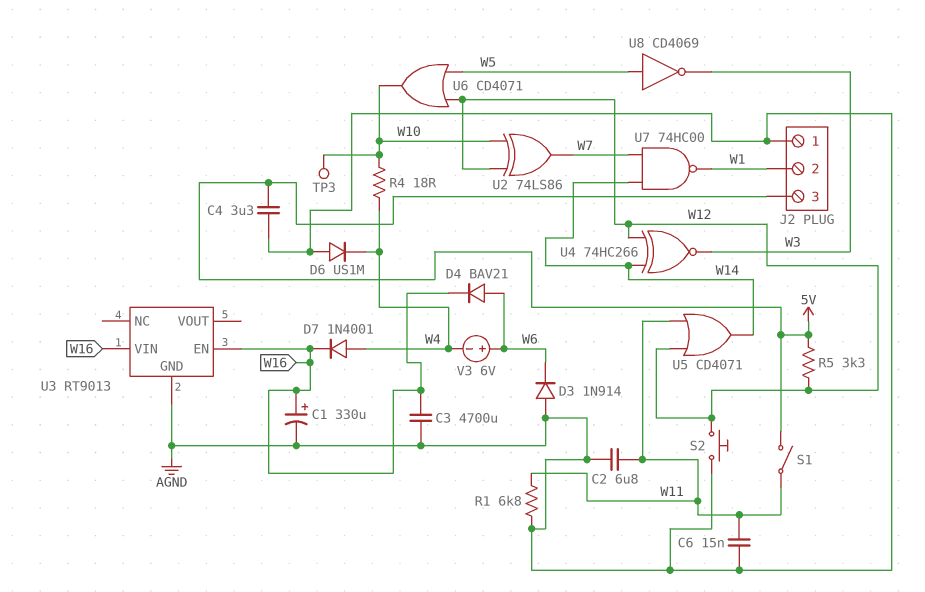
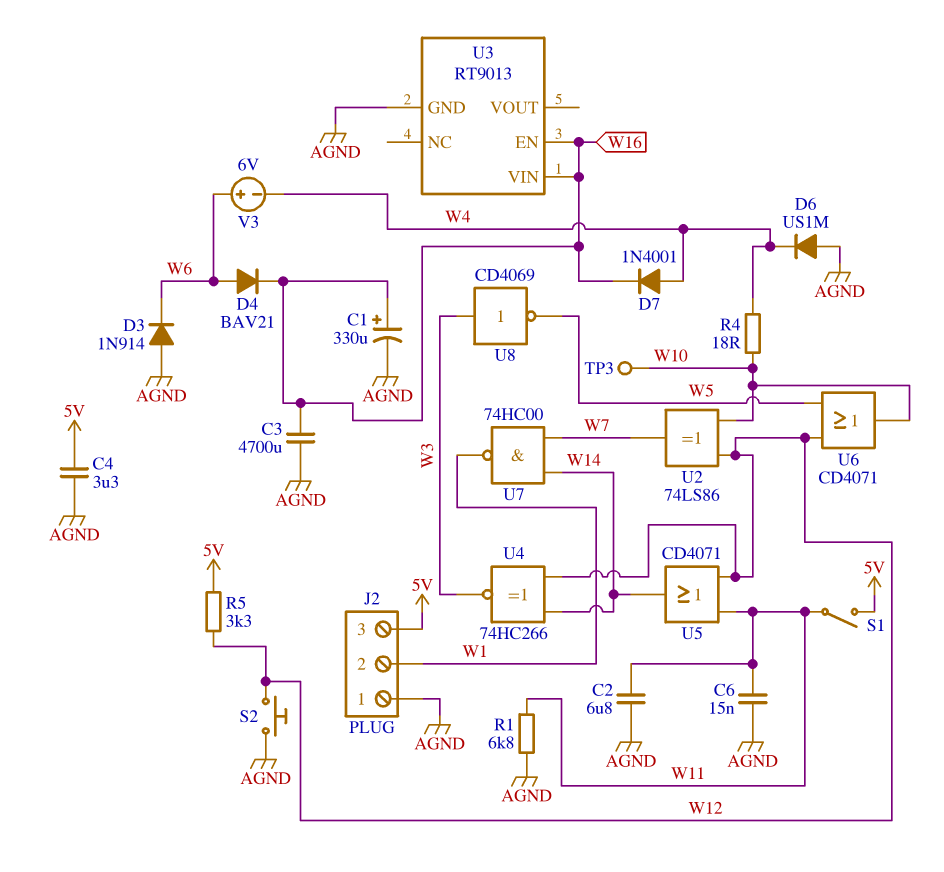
U8: NOT CD4069 (in W5, out W3) -> NOT CD4069 (in W3, out W5)

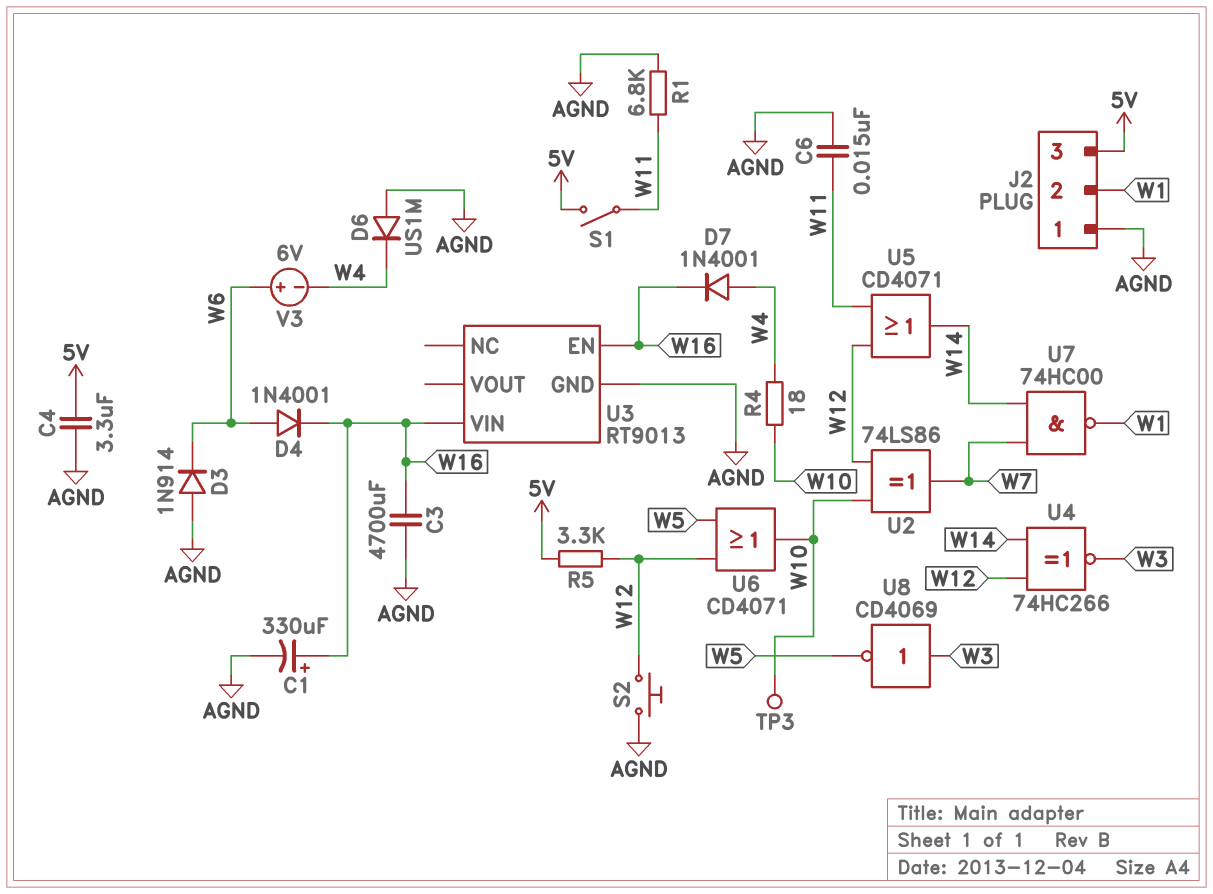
C2: 6.8uF (AGND, W11) -> none
D4: diode BAV21 (A W6, K W16) -> diode 1N4001 (A W6, K W16)

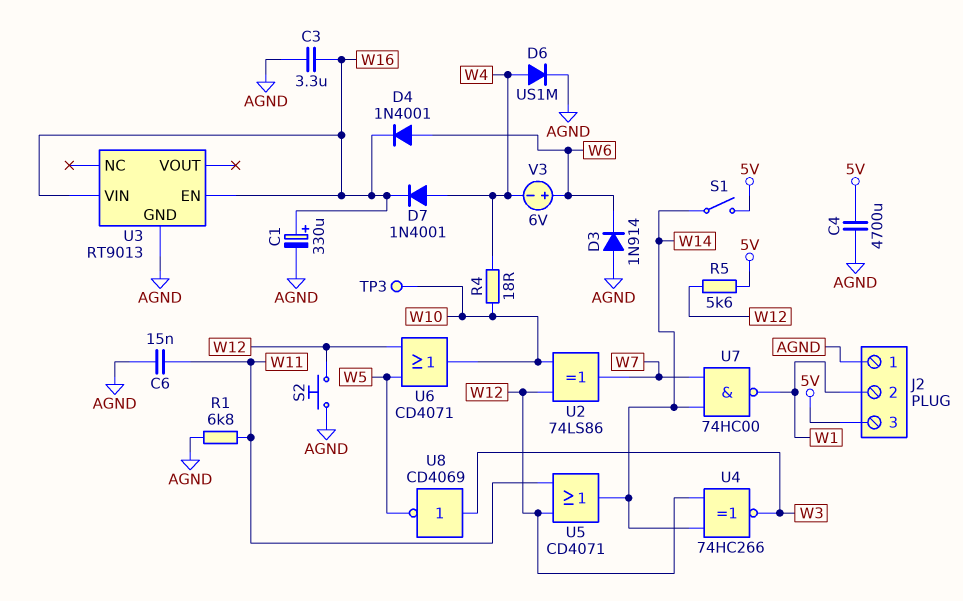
C3: 4700uF (AGND, W16) -> 3.3uF (AGND, W16)
C4: 3.3uF (5V, AGND) -> 4700uF (5V, AGND)
D6: diode US1M (A AGND, K W4) -> diode US1M (A W4, K AGND)
R5: 3.3k (5V, W12) -> 5.6k (5V, W12)
S1: switch (5V, W11) -> switch (5V, W14)

